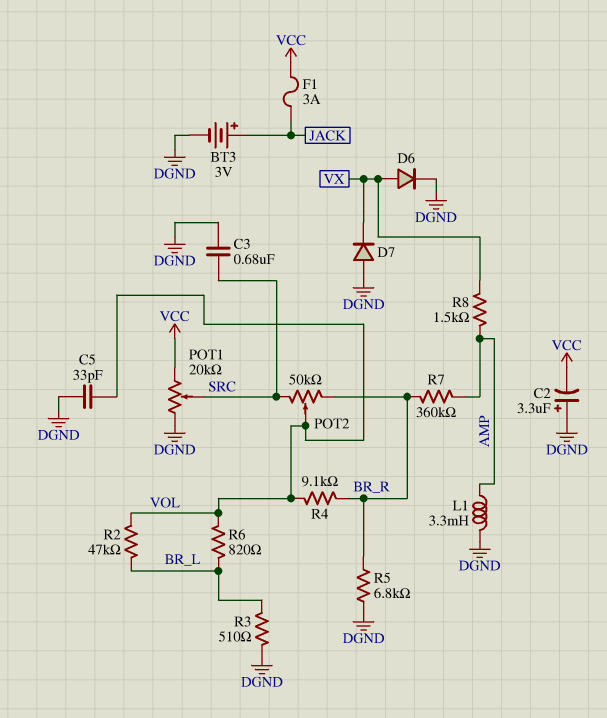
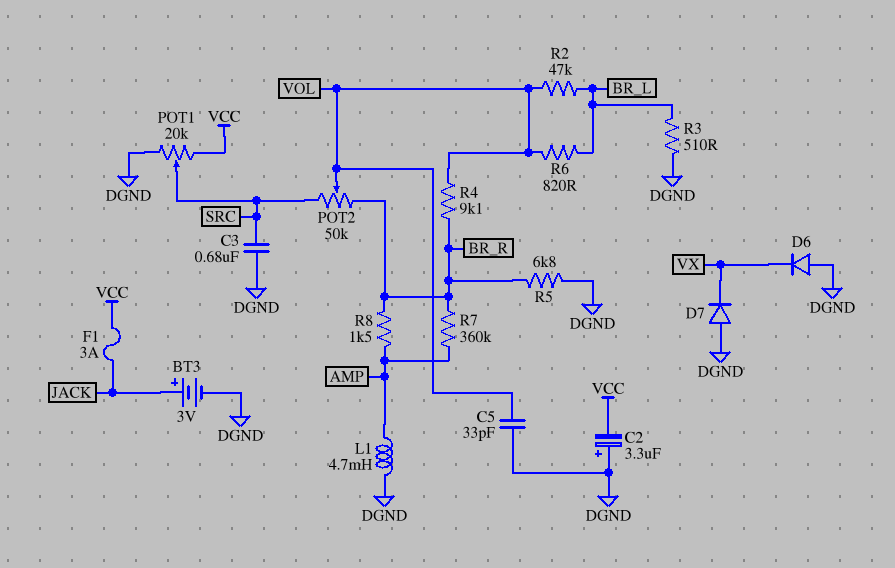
D6: diode (A VX, K DGND) -> diode (A DGND, K VX)
L1: 3.3mH (AMP, DGND) -> 4.7mH (AMP, DGND)
R8: 1.5k (AMP, VX) -> 1.5k (AMP, BR_R)

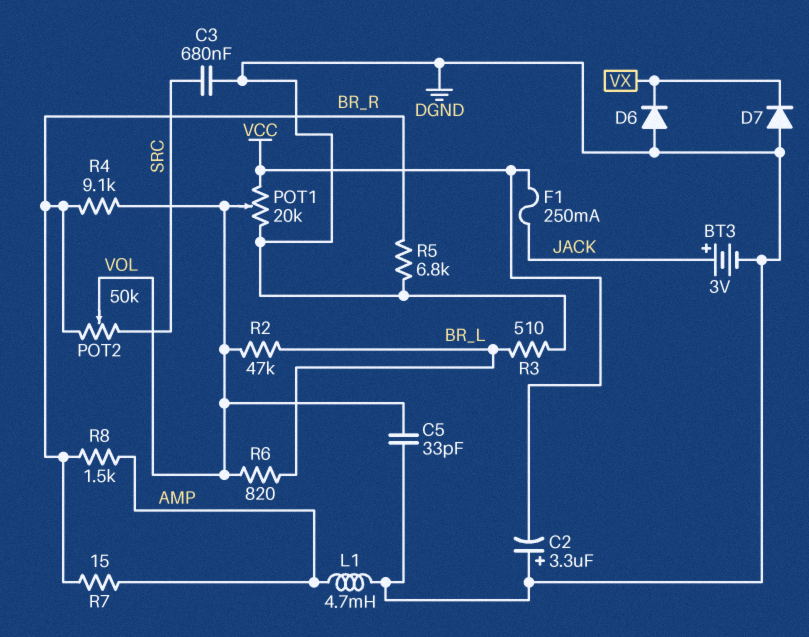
F1: 3A (JACK, VCC) -> 250mA (JACK, VCC)
POT1: 20k (DGND, VCC, wiper SRC) -> 20k (DGND, VCC, wiper VOL)
R7: 360k (AMP, BR_R) -> 15 (AMP, BR_R)

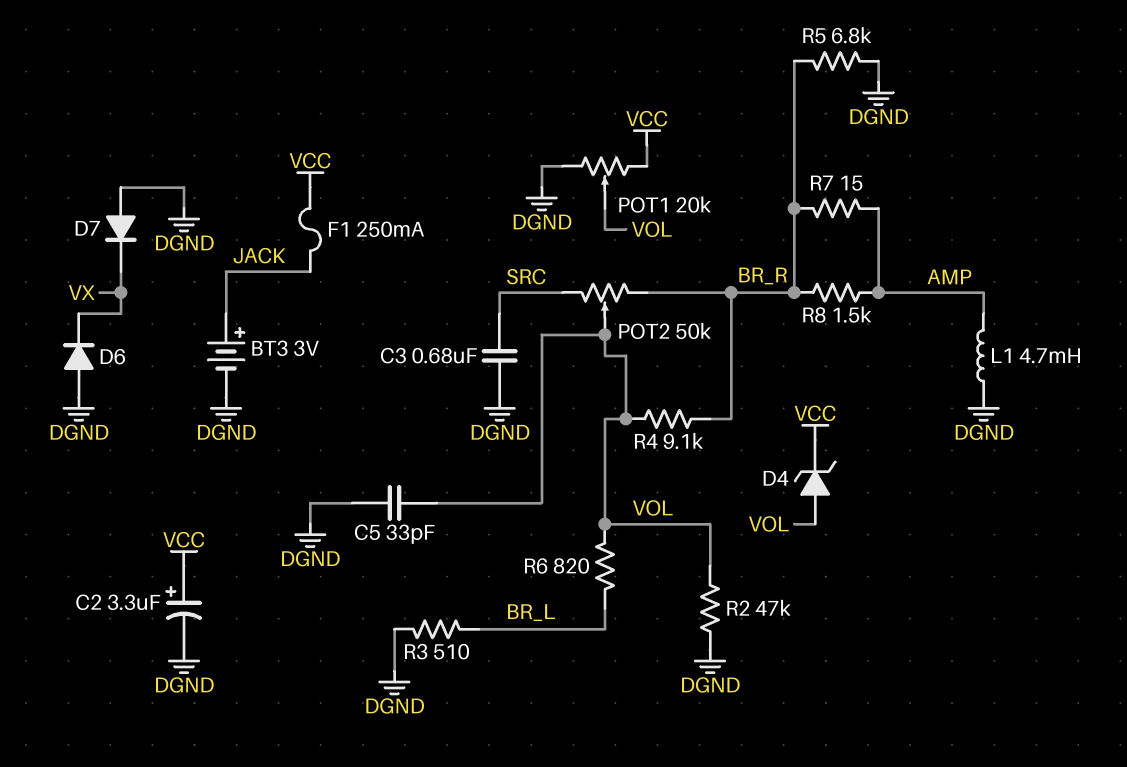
C2: 3.3uF (plus DGND, minus VCC) -> 3.3uF (plus VCC, minus DGND)
D4: none -> zener (A VOL, K VCC)
R2: 47k (BR_L, VOL) -> 47k (DGND, VOL)

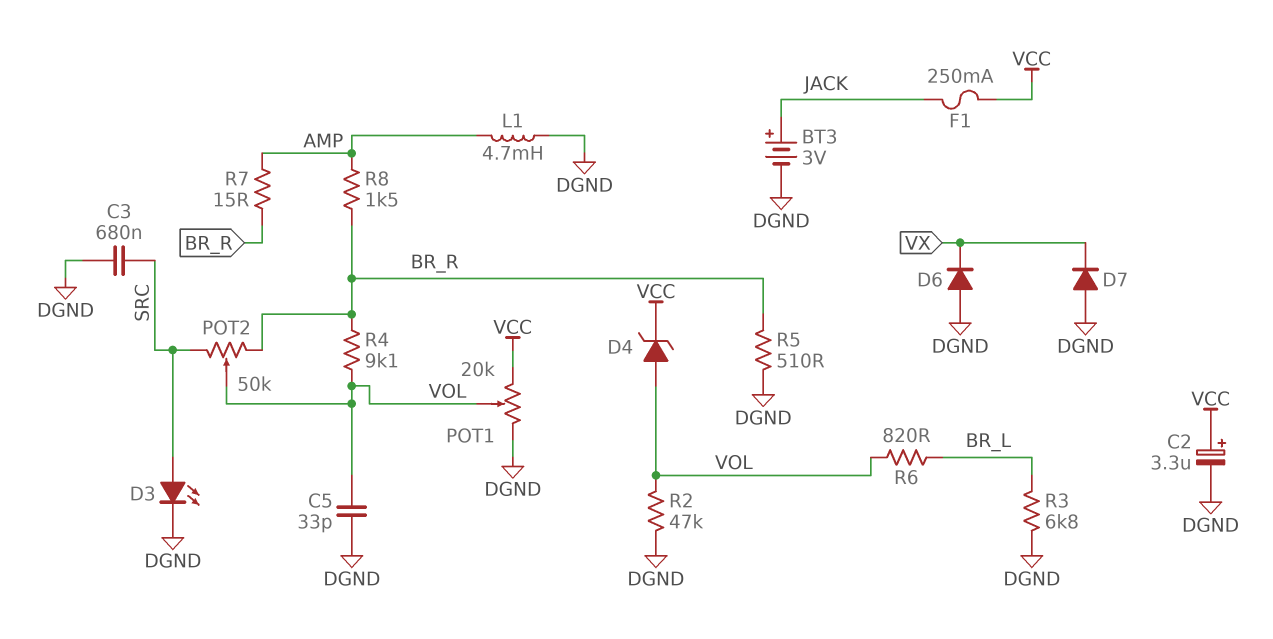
D3: none -> LED (A SRC, K DGND)
R3: 510 (BR_L, DGND) -> 6.8k (BR_L, DGND)
R5: 6.8k (BR_R, DGND) -> 510 (BR_R, DGND)

